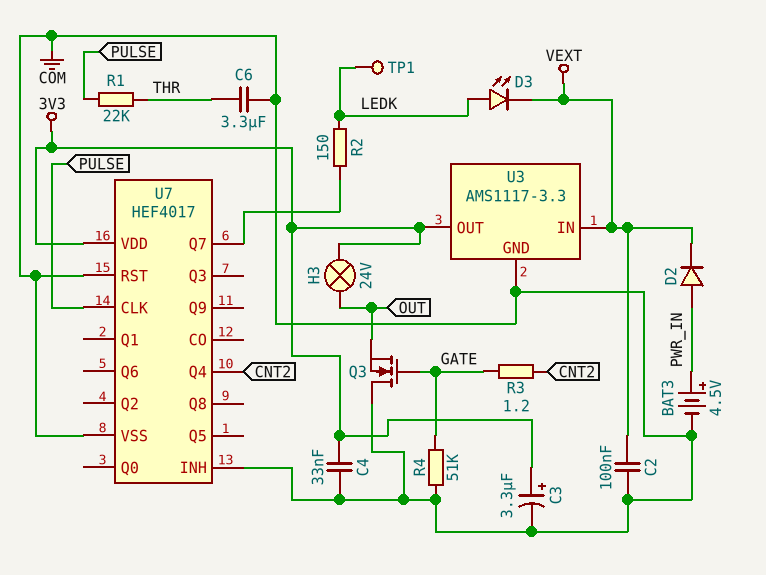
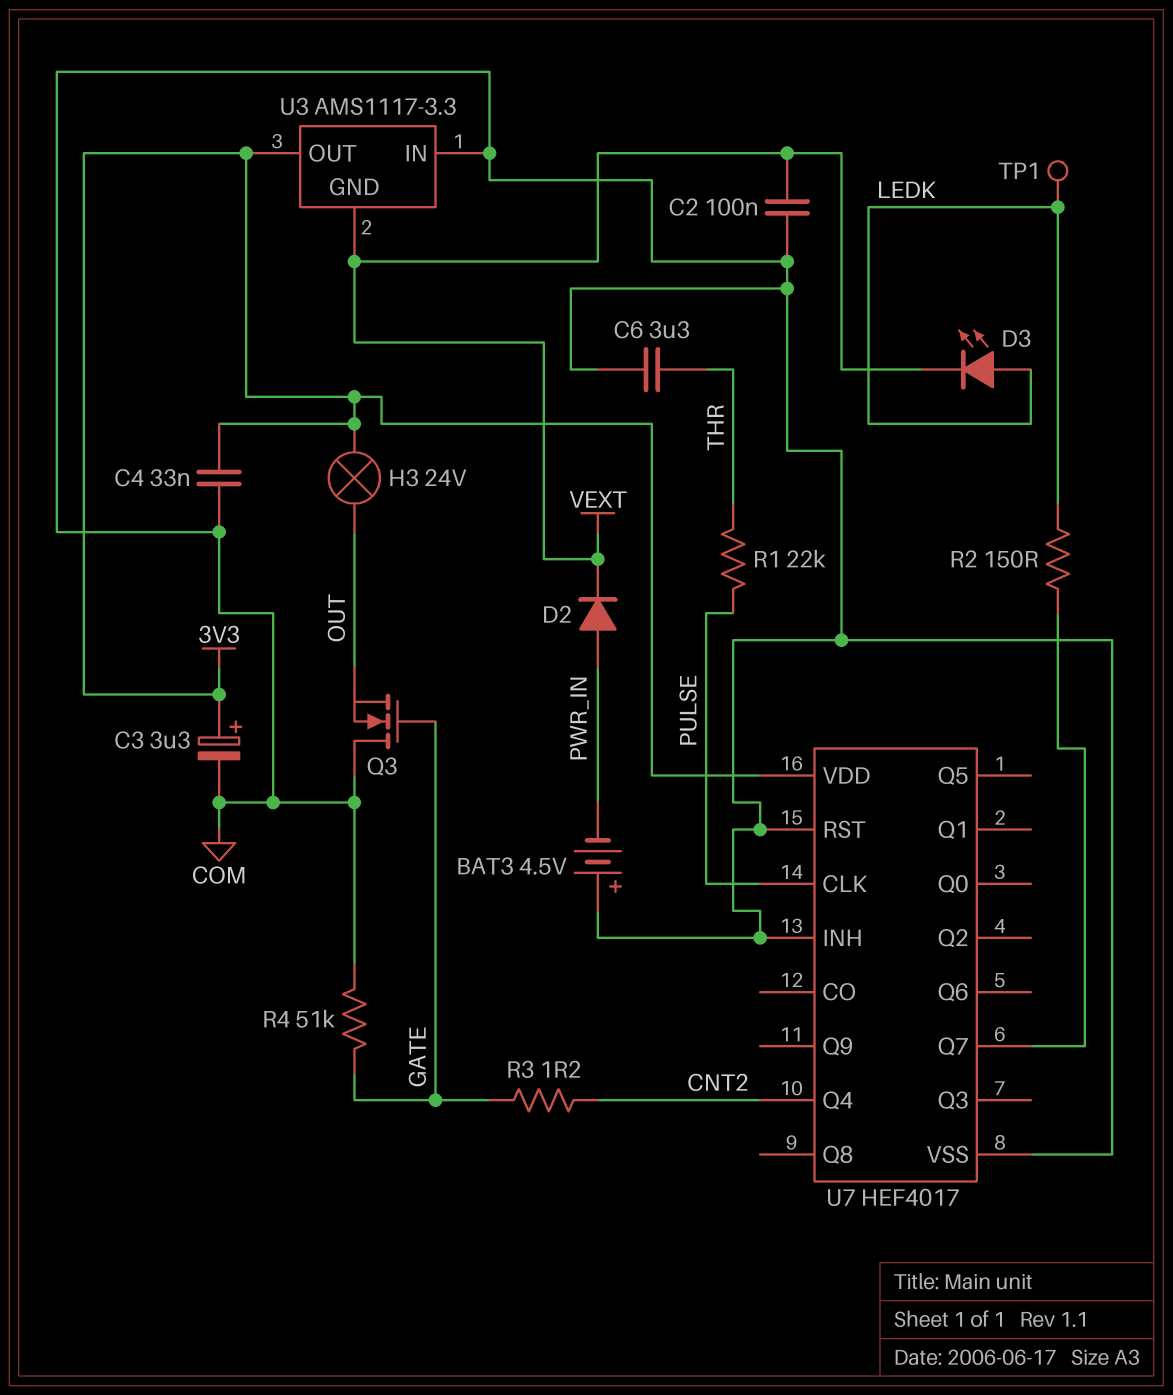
BAT3: 4.5V (plus PWR_IN, minus COM) -> 4.5V (plus COM, minus PWR_IN)
U3 pin GND: COM -> VEXT
U3 pin IN: VEXT -> COM

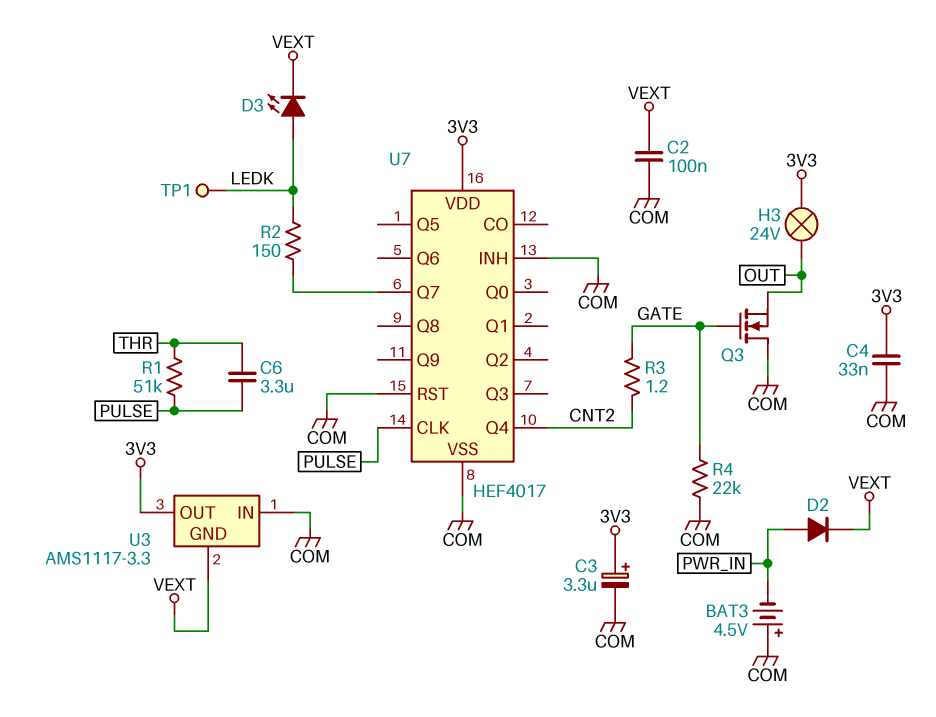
C6: 3.3uF (COM, THR) -> 3.3uF (PULSE, THR)
R1: 22k (PULSE, THR) -> 51k (PULSE, THR)
R4: 51k (COM, GATE) -> 22k (COM, GATE)

